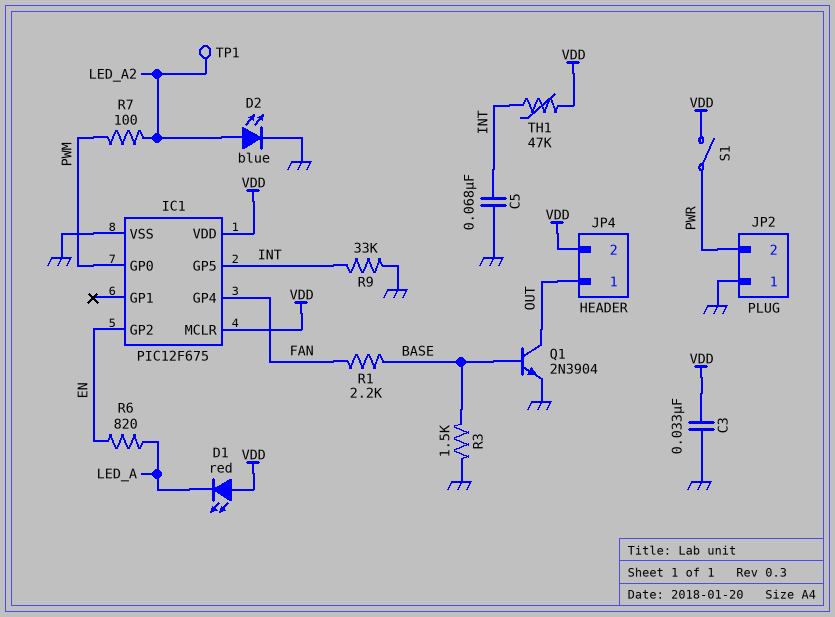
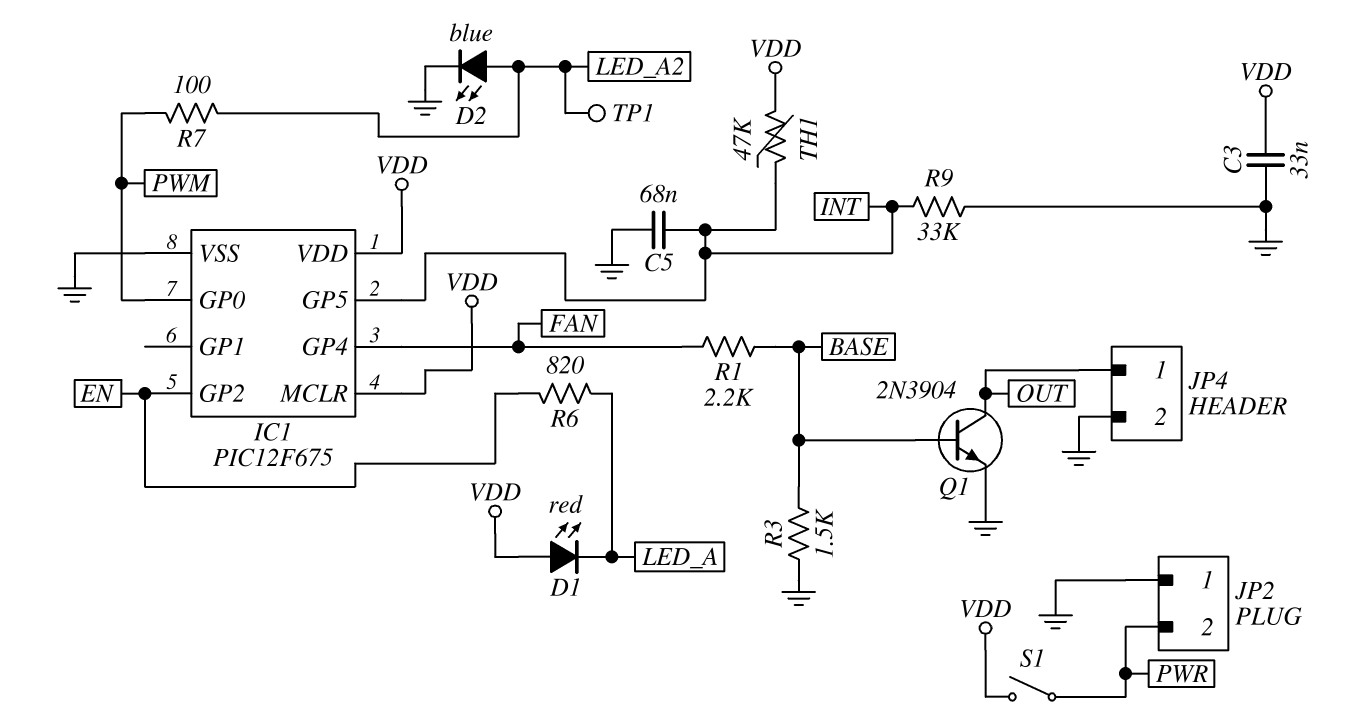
JP4 pin 2: VDD -> GND

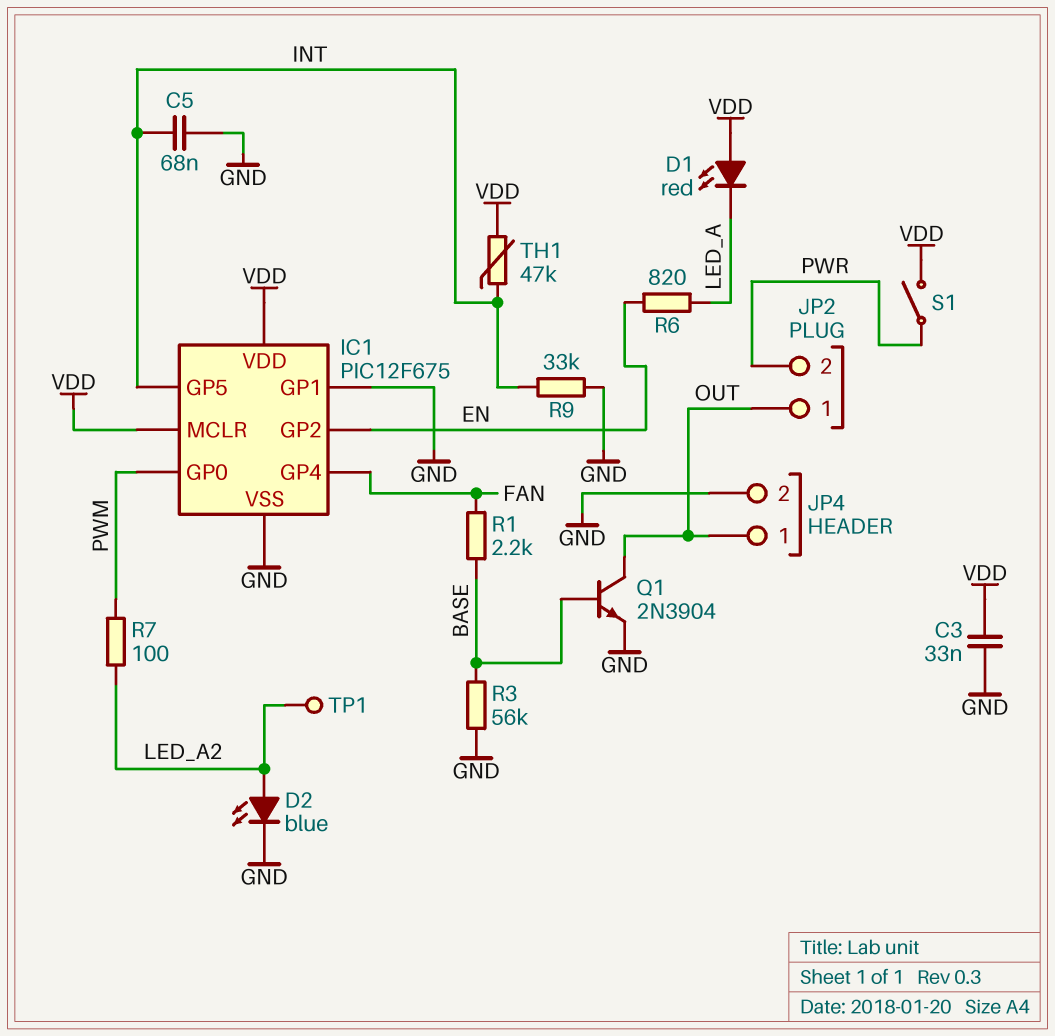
IC1 pin GP1: none -> GND
JP2 pin 1: GND -> OUT
R3: 1.5k (BASE, GND) -> 56k (BASE, GND)

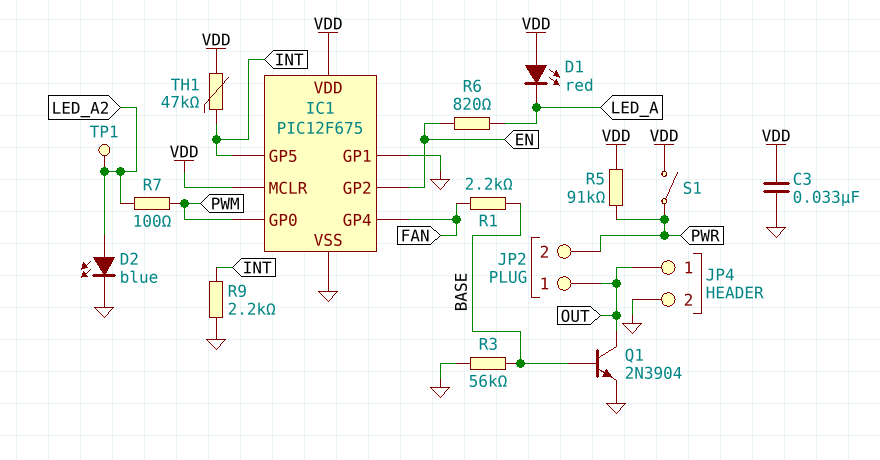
C5: 68nF (GND, INT) -> none
R5: none -> 91k (PWR, VDD)
R9: 33k (GND, INT) -> 2.2k (GND, INT)

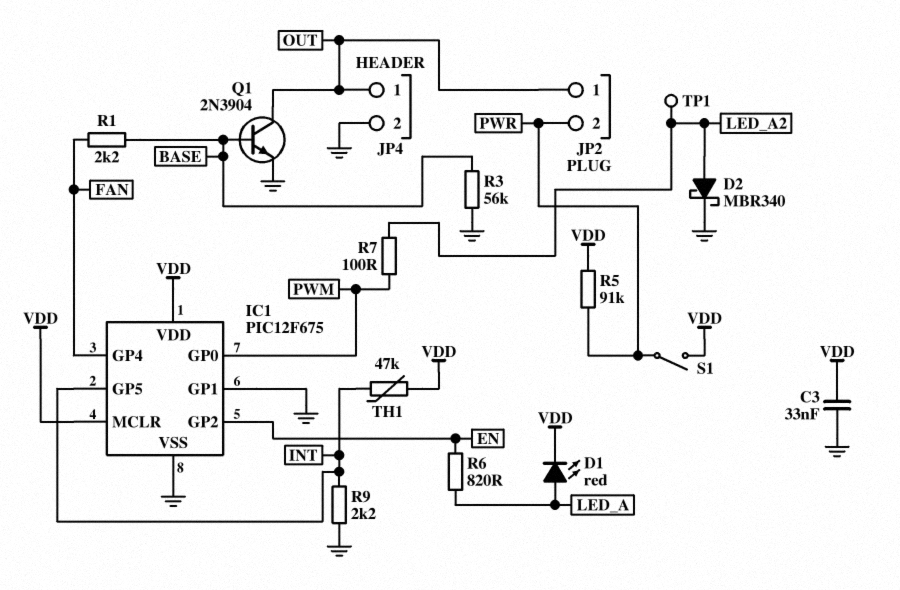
D1: LED red (A VDD, K LED_A) -> LED red (A LED_A, K VDD)
D2: LED blue (A LED_A2, K GND) -> schottky MBR340 (A LED_A2, K GND)

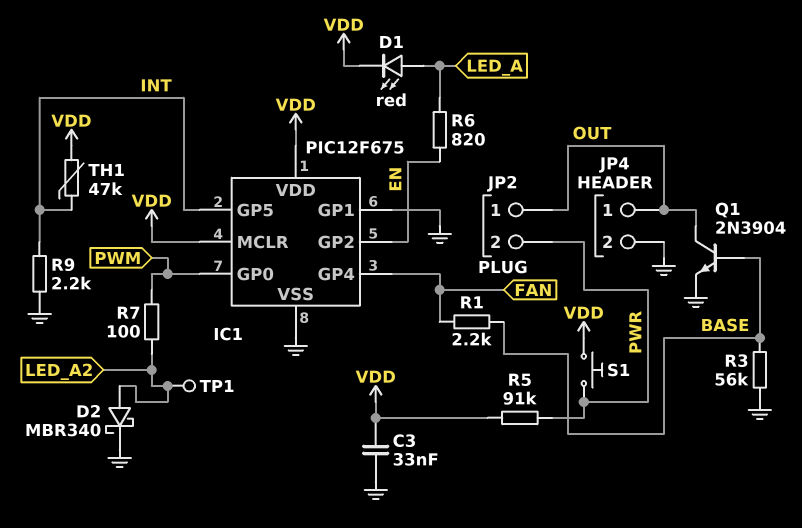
S1: switch (PWR, VDD) -> button (PWR, VDD)

